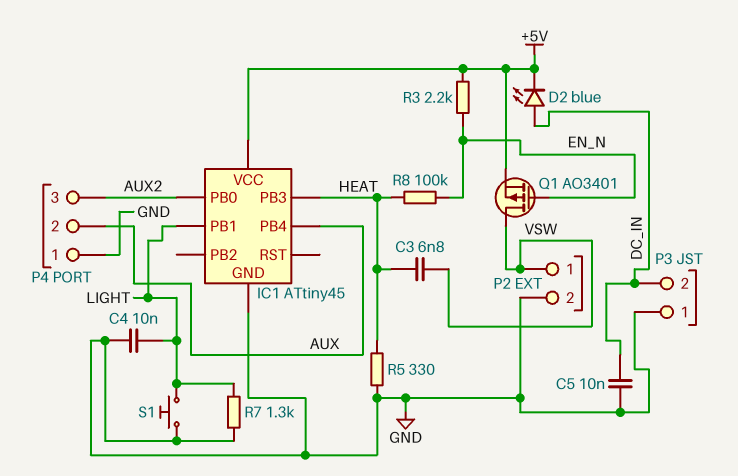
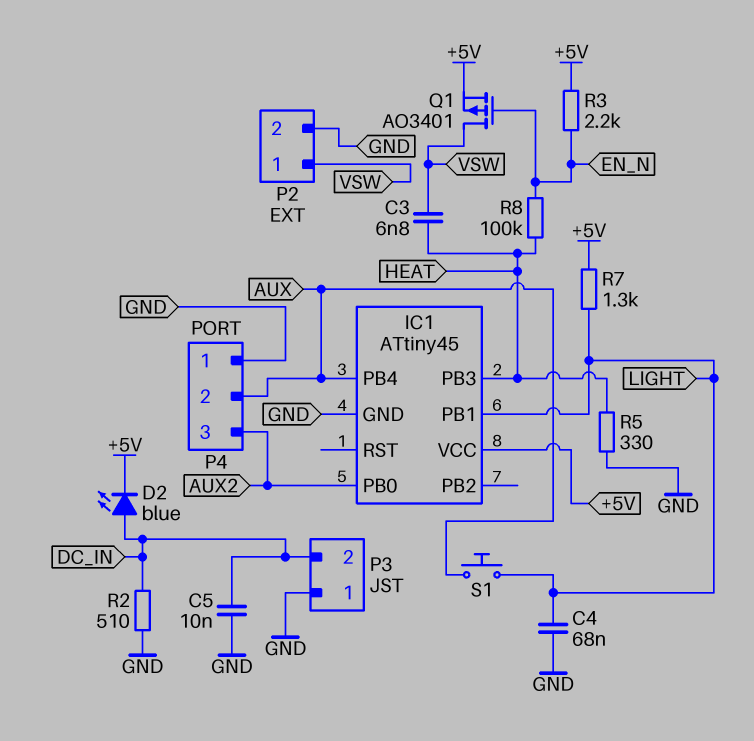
C4: 10nF (GND, LIGHT) -> 68nF (GND, LIGHT)
R2: none -> 510 (DC_IN, GND)
R7: 1.3k (GND, LIGHT) -> 1.3k (+5V, LIGHT)
S1: button (GND, LIGHT) -> button (AUX, LIGHT)

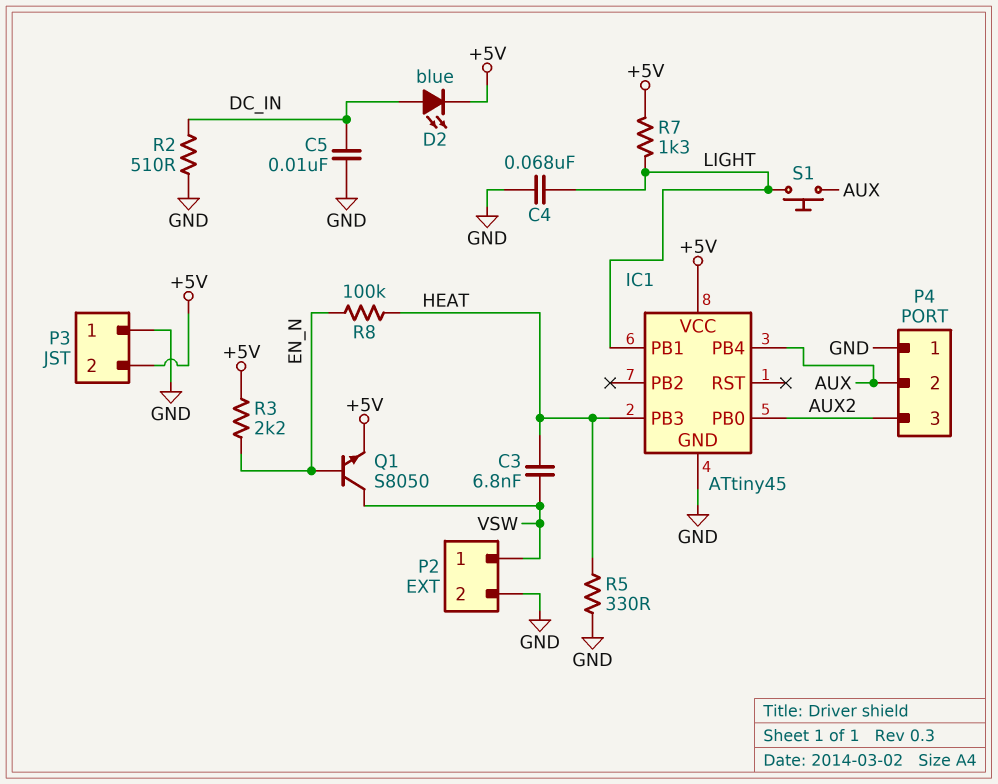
P3 pin 2: DC_IN -> +5V
Q1: PMOS AO3401 (G EN_N, D VSW, S +5V) -> NPN S8050 (B EN_N, C VSW, E +5V)

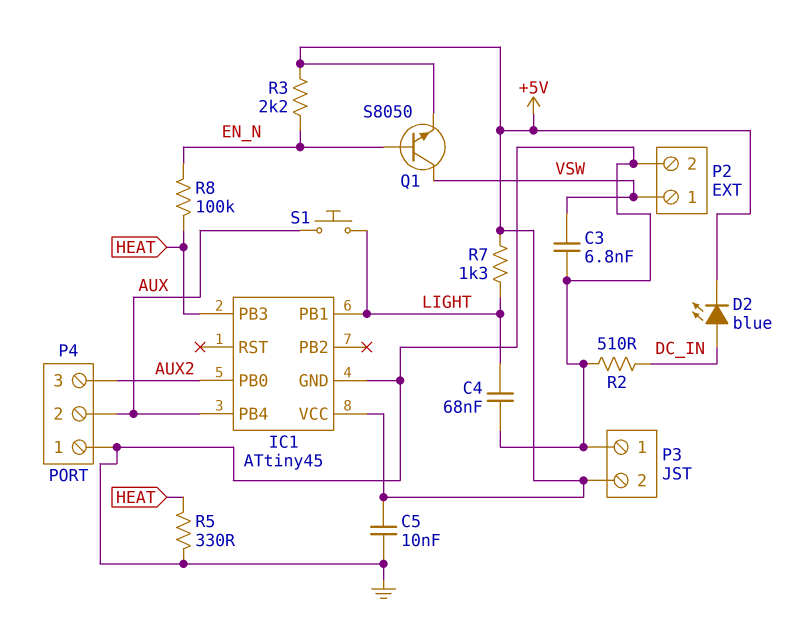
C3: 6.8nF (HEAT, VSW) -> 6.8nF (GND, VSW)
C5: 10nF (DC_IN, GND) -> 10nF (+5V, GND)

